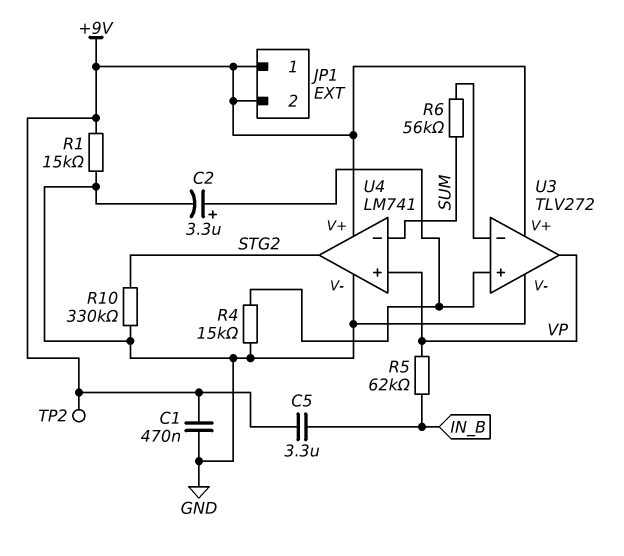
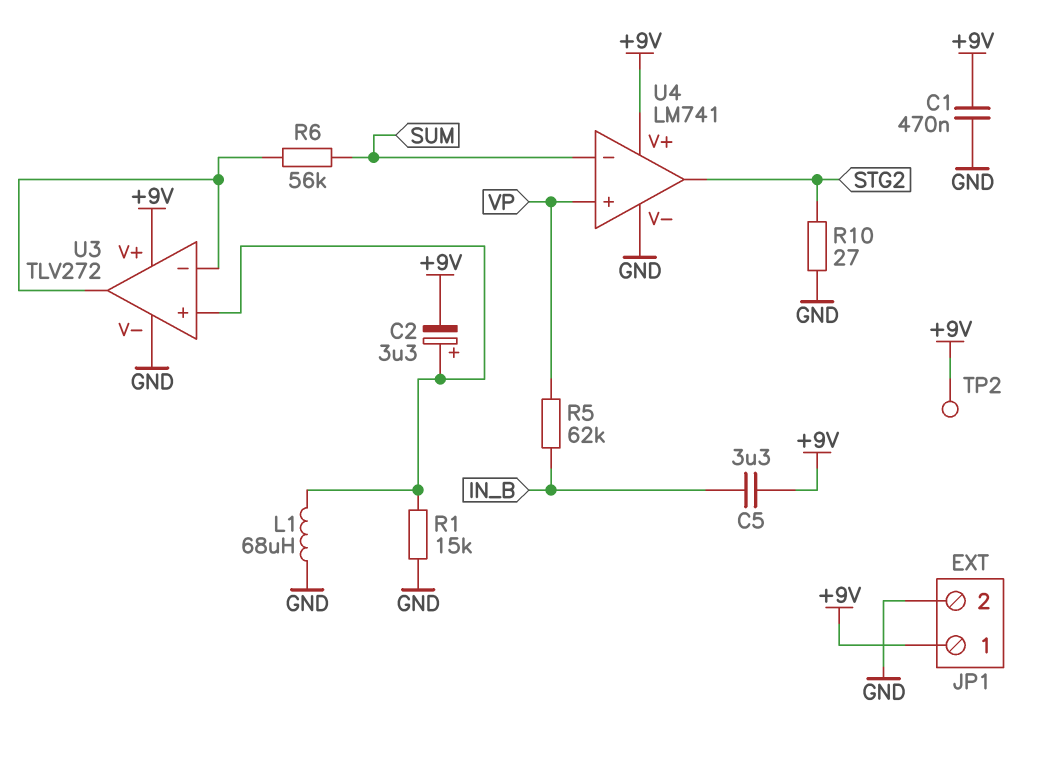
C2: 3.3uF (plus U3/in+, minus GND) -> 3.3uF (plus U3/in+, minus +9V)
JP1 pin 2: +9V -> GND
L1: none -> 68uH (GND, U3/in+)
R1: 15k (+9V, GND) -> 15k (GND, U3/in+)
R4: 15k (GND, U3/in+) -> none
R10: 330k (GND, STG2) -> 27 (GND, STG2)
U3 pin out: VP -> U3/in-

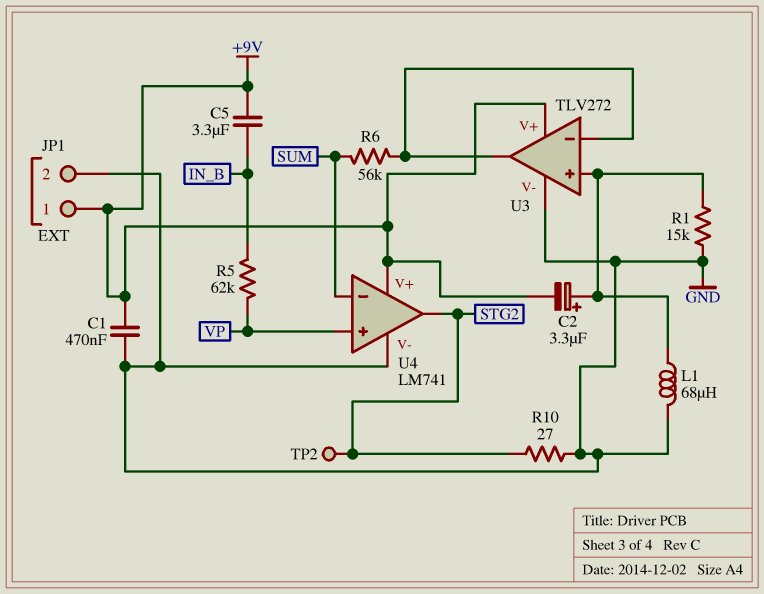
TP2: test point (+9V) -> test point (STG2)

